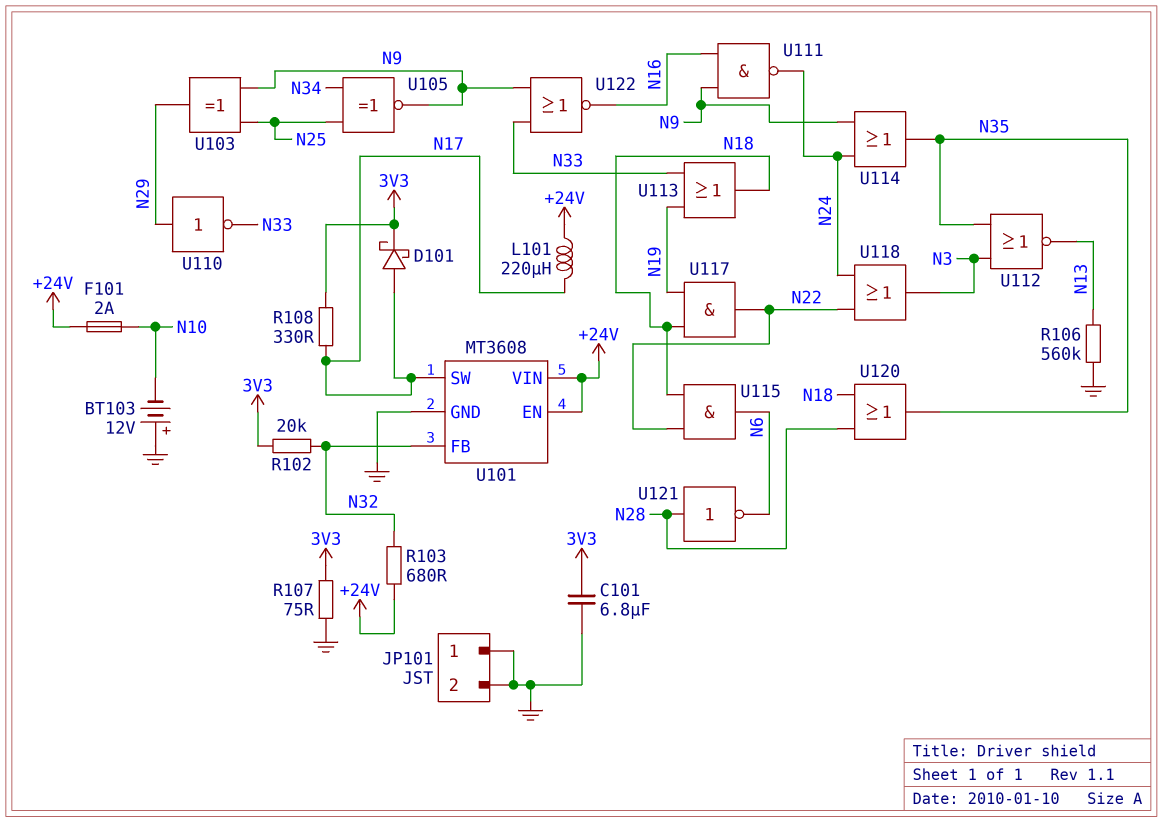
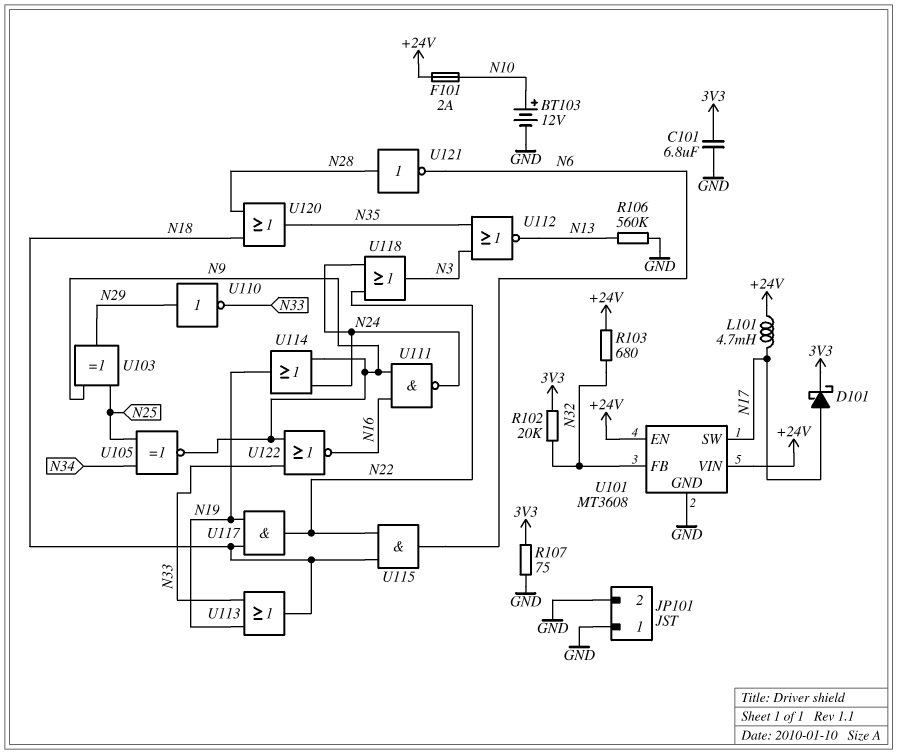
BT103: 12V (plus GND, minus N10) -> 12V (plus N10, minus GND)
L101: 220uH (+24V, N17) -> 4.7mH (+24V, N17)
R108: 330 (3V3, N17) -> none
U114: OR (in N9, in N24, out N35) -> OR (in N9, in N24, out N19)

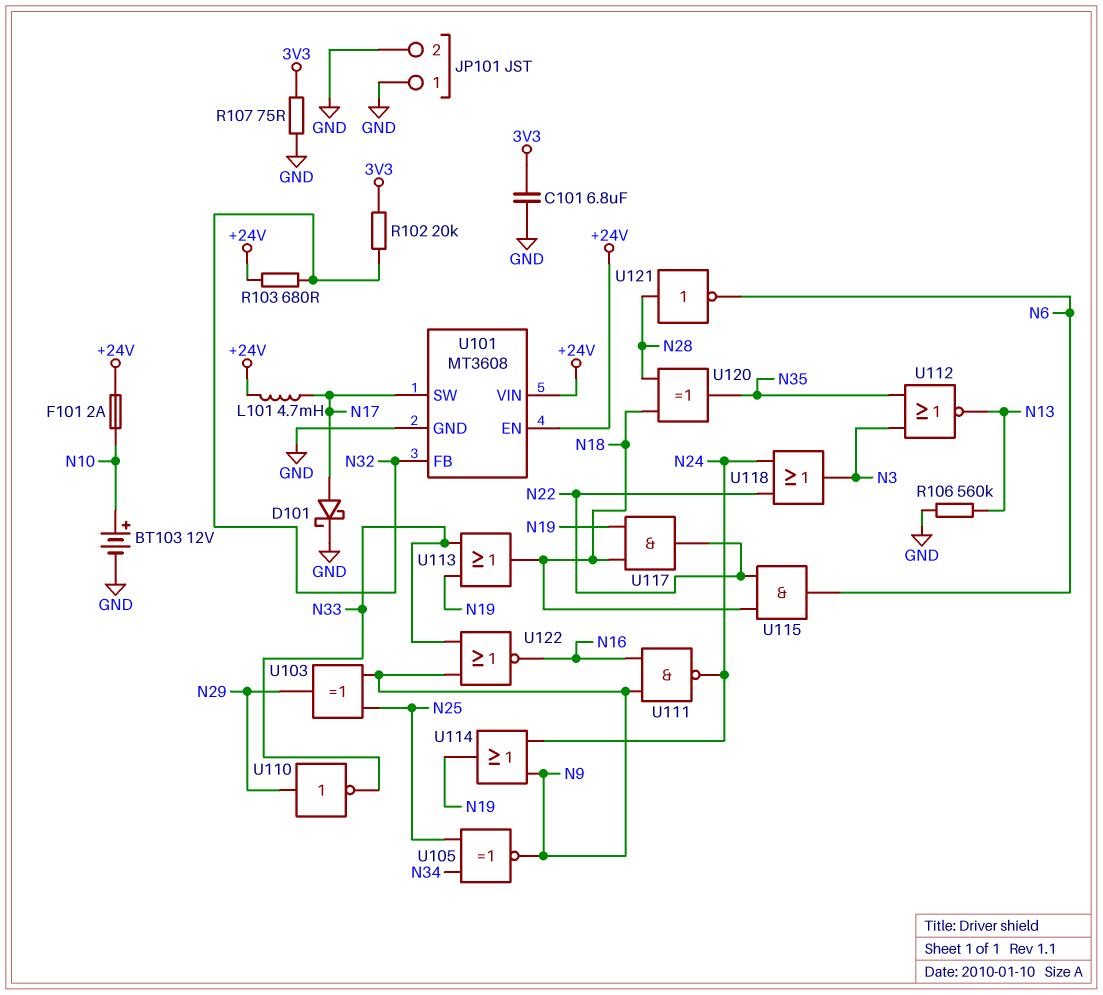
D101: schottky (A N17, K 3V3) -> schottky (A N17, K GND)
U120: OR (in N18, in N28, out N35) -> XOR (in N18, in N28, out N35)

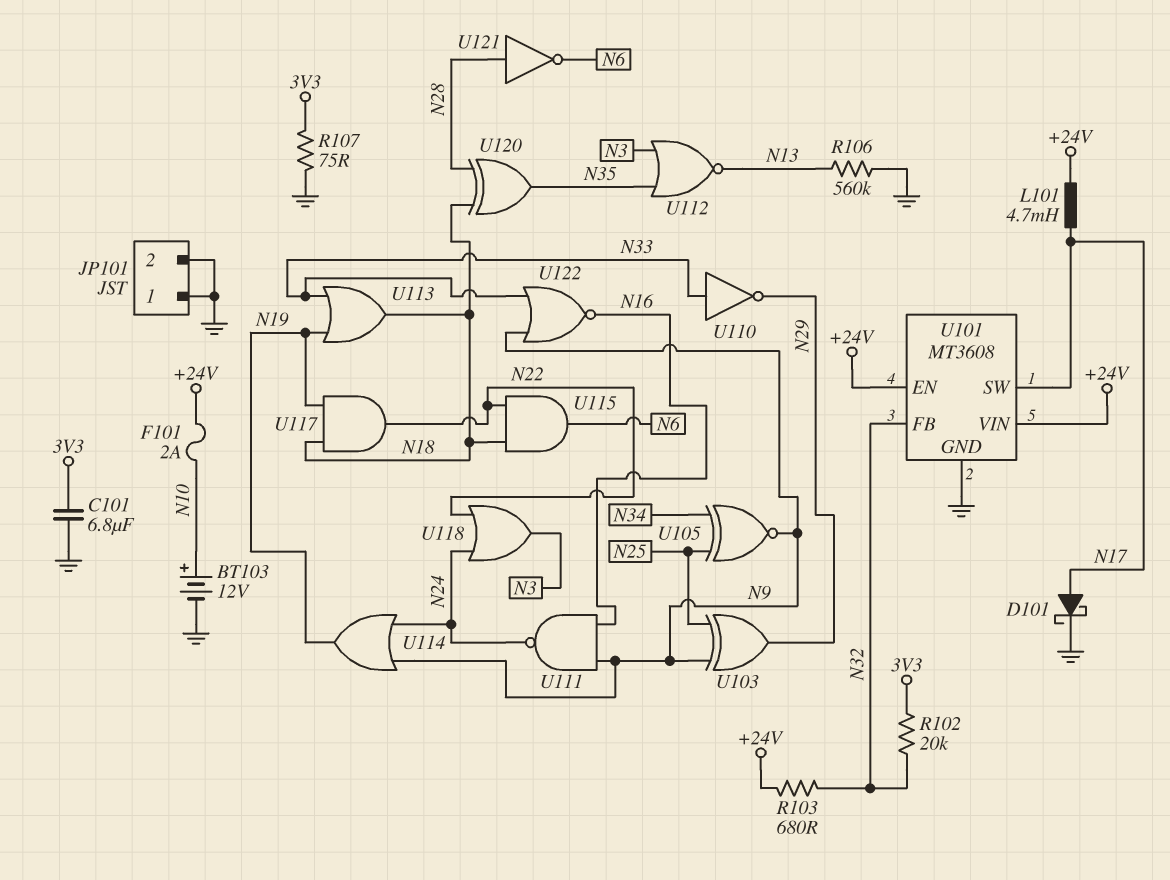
U110: NOT (in N29, out N33) -> NOT (in N33, out N29)

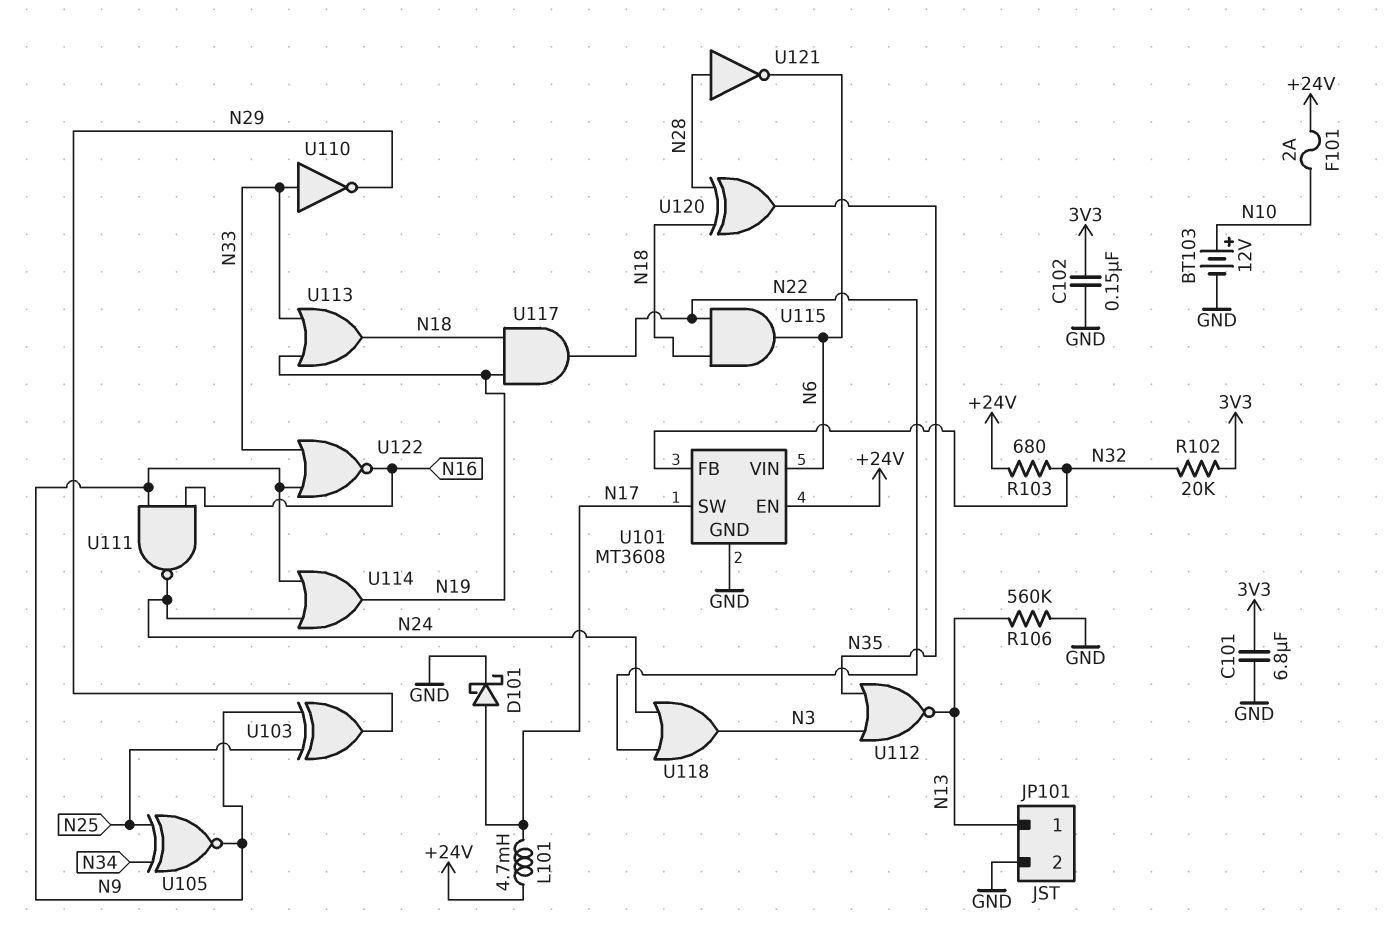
C102: none -> 150nF (3V3, GND)
JP101 pin 1: GND -> N13
R107: 75 (3V3, GND) -> none
U101 pin VIN: +24V -> N6

